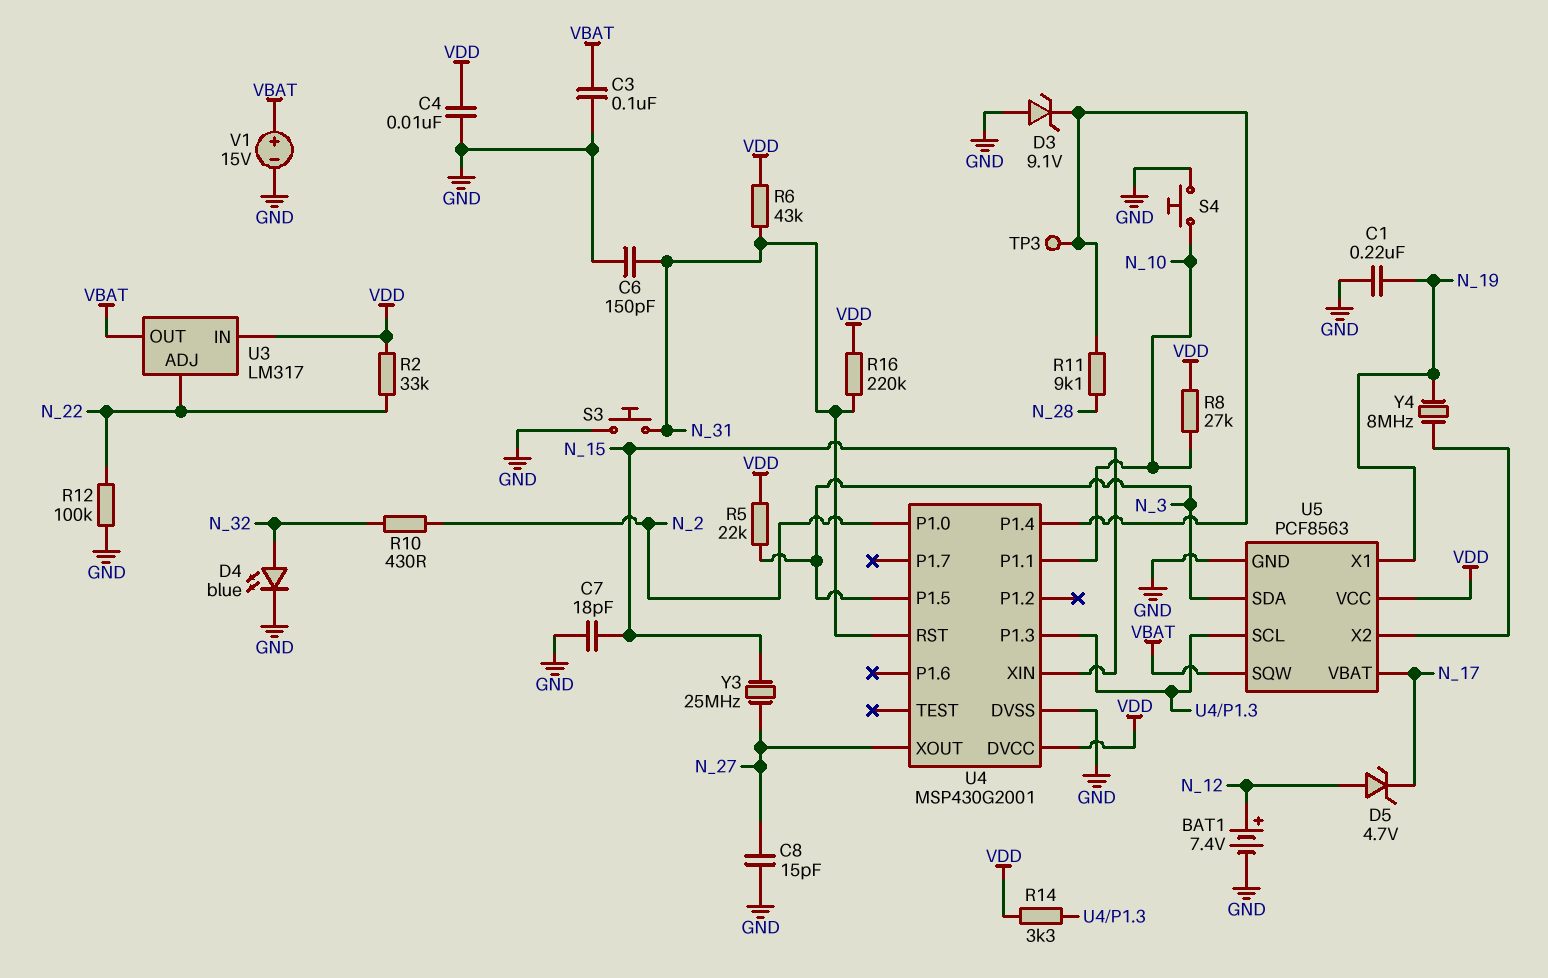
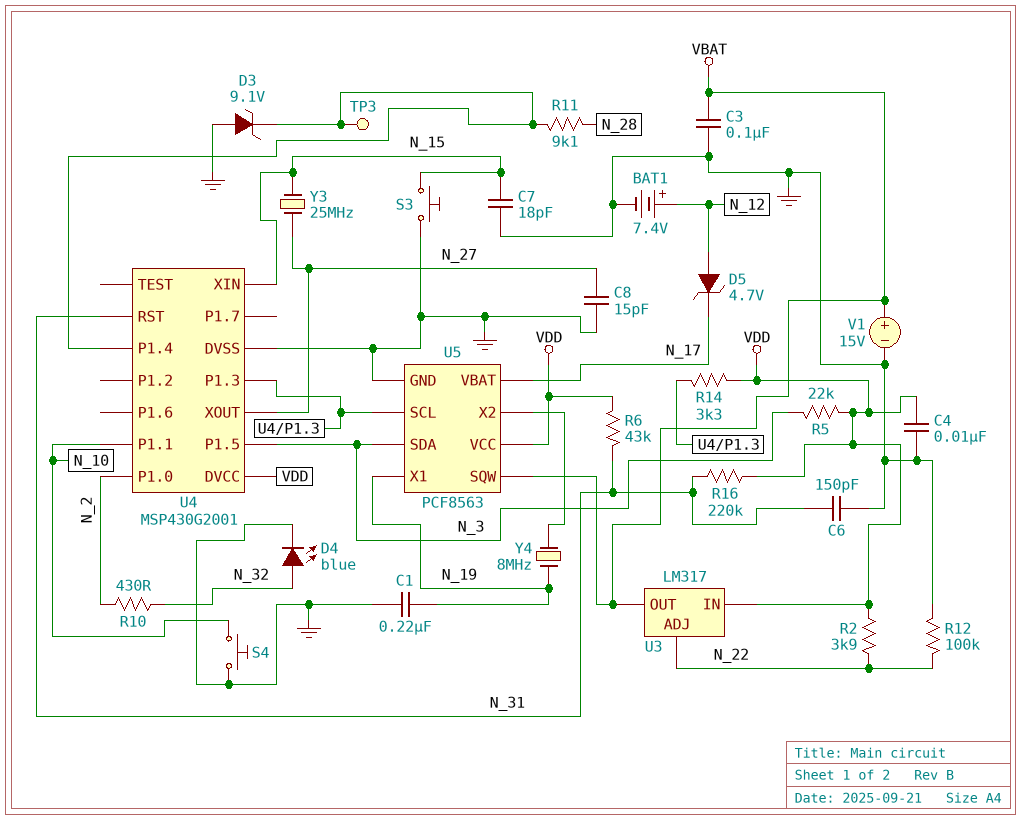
R2: 33k (N_22, VDD) -> 3.9k (N_22, VDD)
R8: 27k (N_10, VDD) -> none
S3: button (GND, N_31) -> button (GND, N_15)

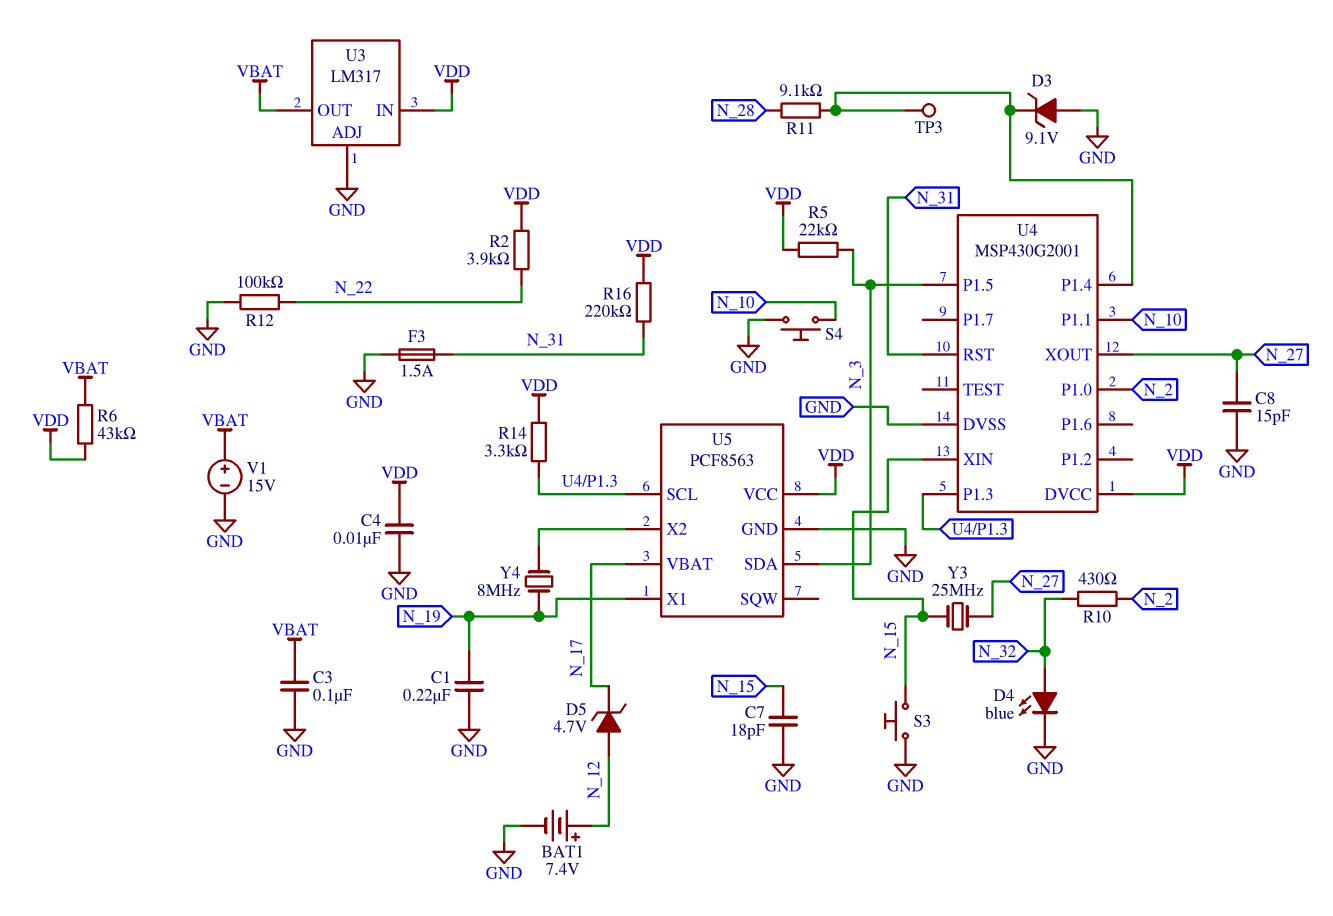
C6: 150pF (GND, N_31) -> none
F3: none -> 1.5A (GND, N_31)
R6: 43k (N_31, VDD) -> 43k (VBAT, VDD)
U3 pin ADJ: N_22 -> GND
U5 pin SQW: VBAT -> none

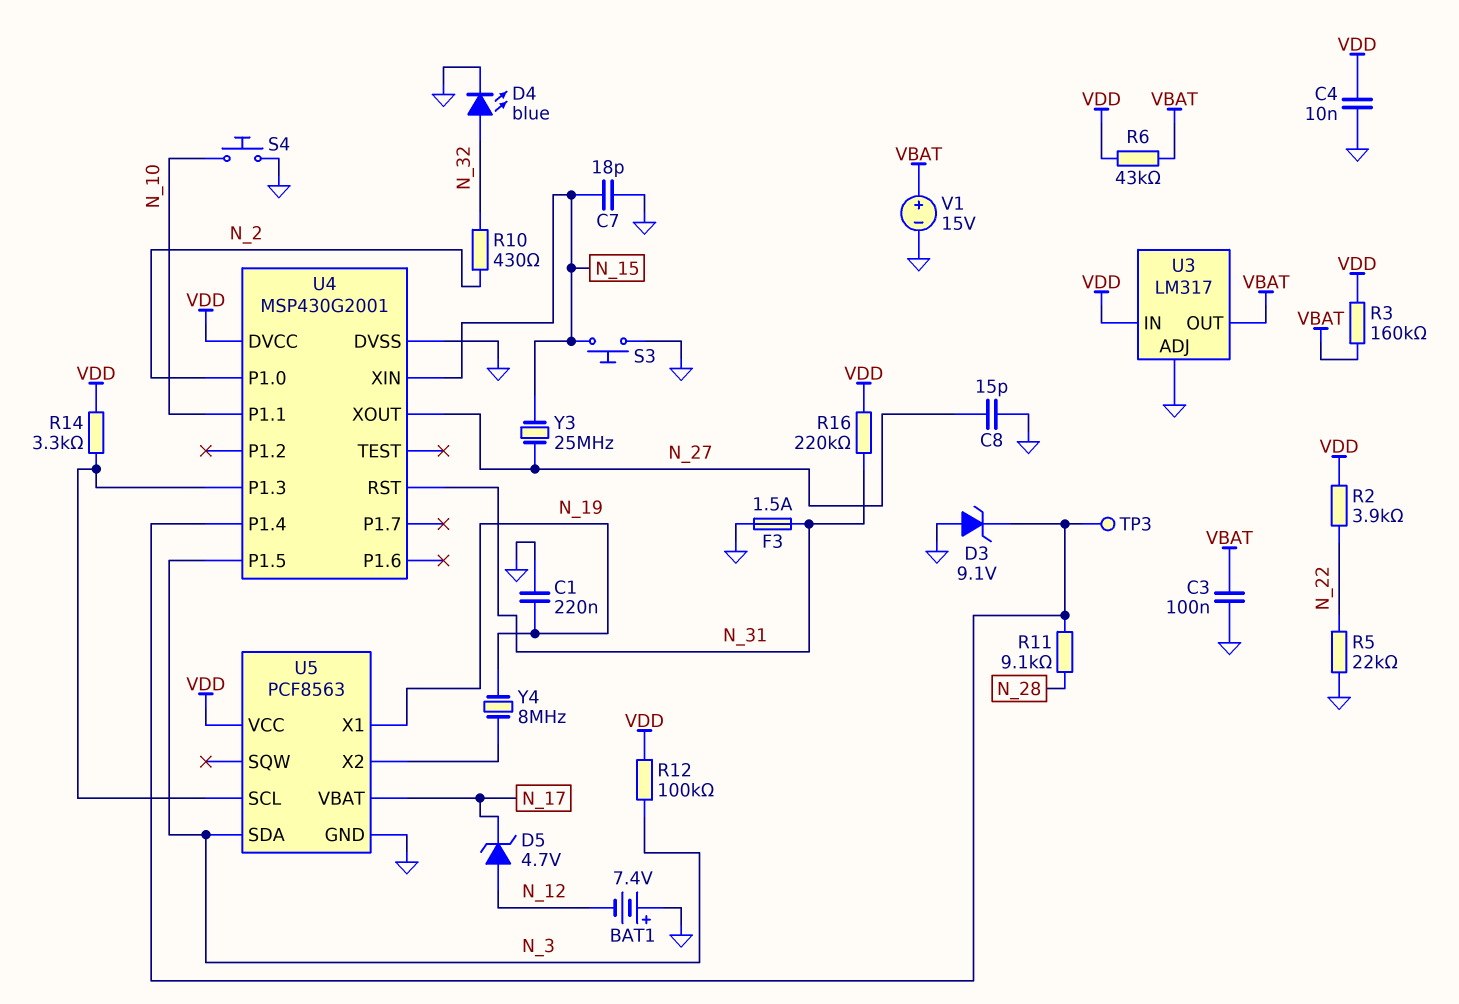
BAT1: 7.4V (plus N_12, minus GND) -> 7.4V (plus GND, minus N_12)
R3: none -> 160k (VBAT, VDD)
R5: 22k (N_3, VDD) -> 22k (GND, N_22)
R12: 100k (GND, N_22) -> 100k (N_3, VDD)

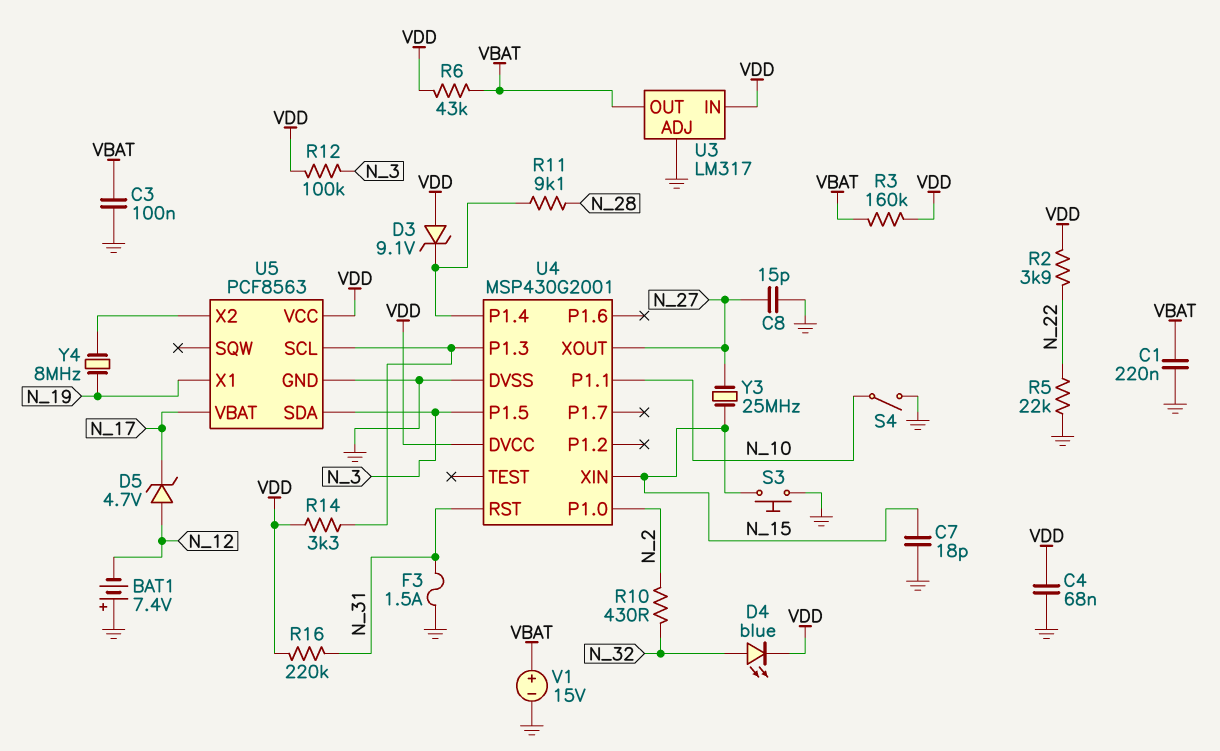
C1: 220nF (GND, N_19) -> 220nF (GND, VBAT)
C4: 10nF (GND, VDD) -> 68nF (GND, VDD)
D3: zener 9.1V (A GND, K U4/P1.4) -> zener 9.1V (A VDD, K U4/P1.4)
D4: LED blue (A N_32, K GND) -> LED blue (A N_32, K VDD)
S4: button (GND, N_10) -> switch (GND, N_10)
TP3: test point (U4/P1.4) -> none

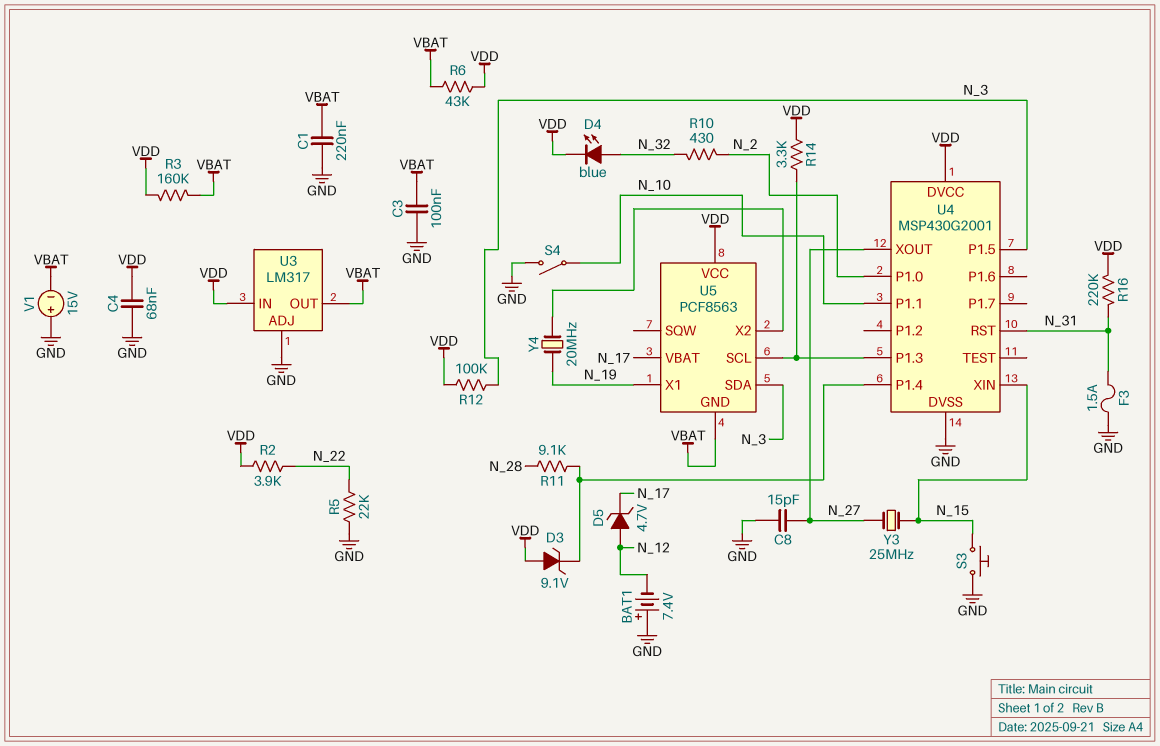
C7: 18pF (GND, N_15) -> none
U5 pin GND: GND -> VBAT
V1: 15V (plus VBAT, minus GND) -> 15V (plus GND, minus VBAT)
Y4: 8MHz (N_19, U5/X2) -> 20MHz (N_19, U5/X2)

